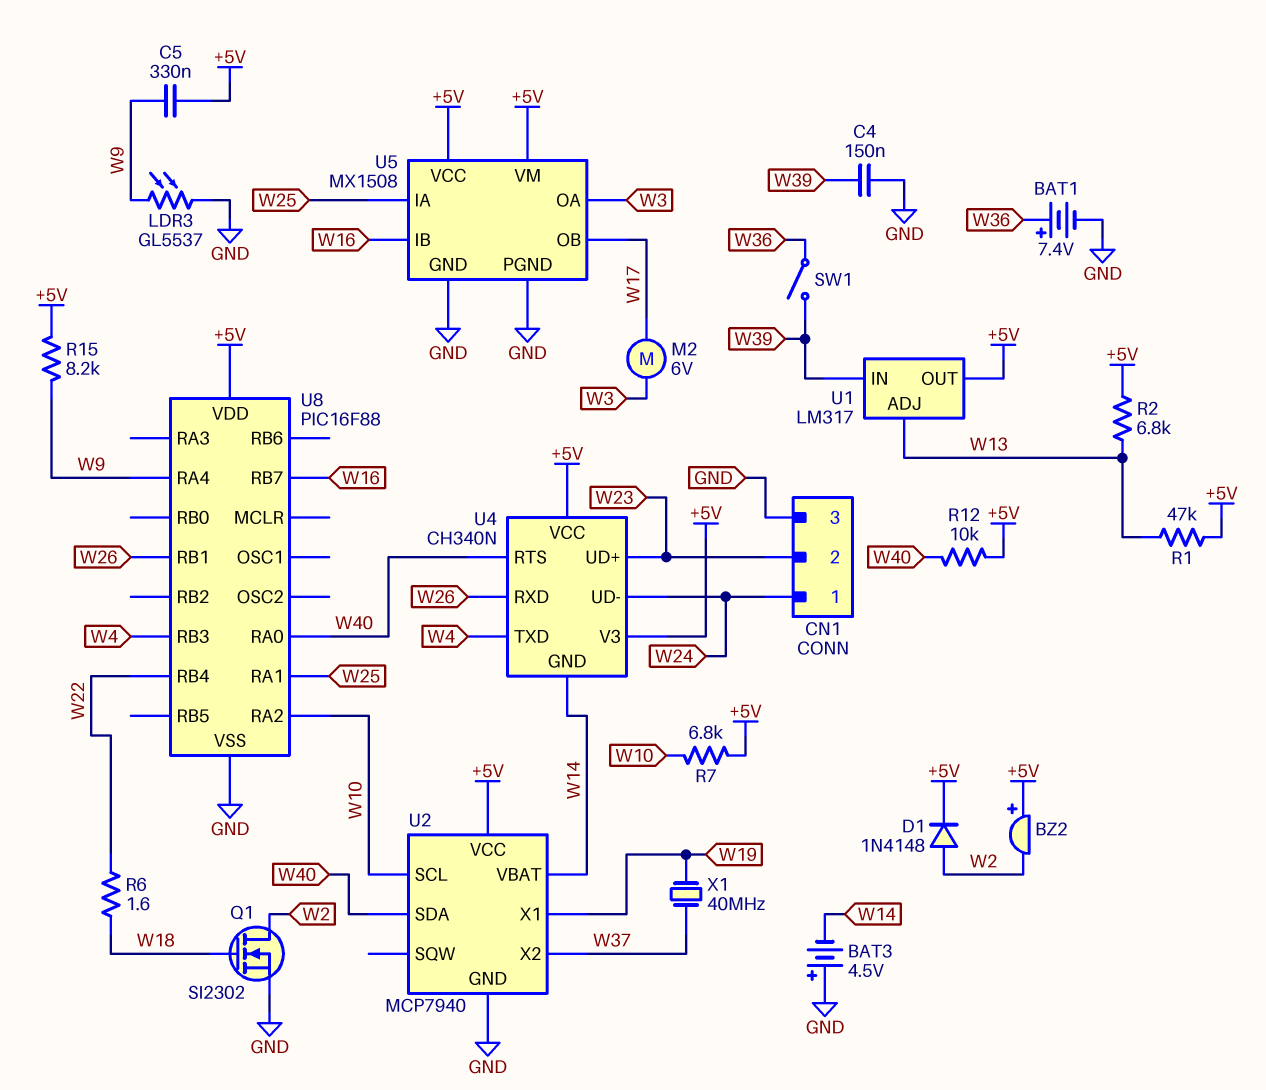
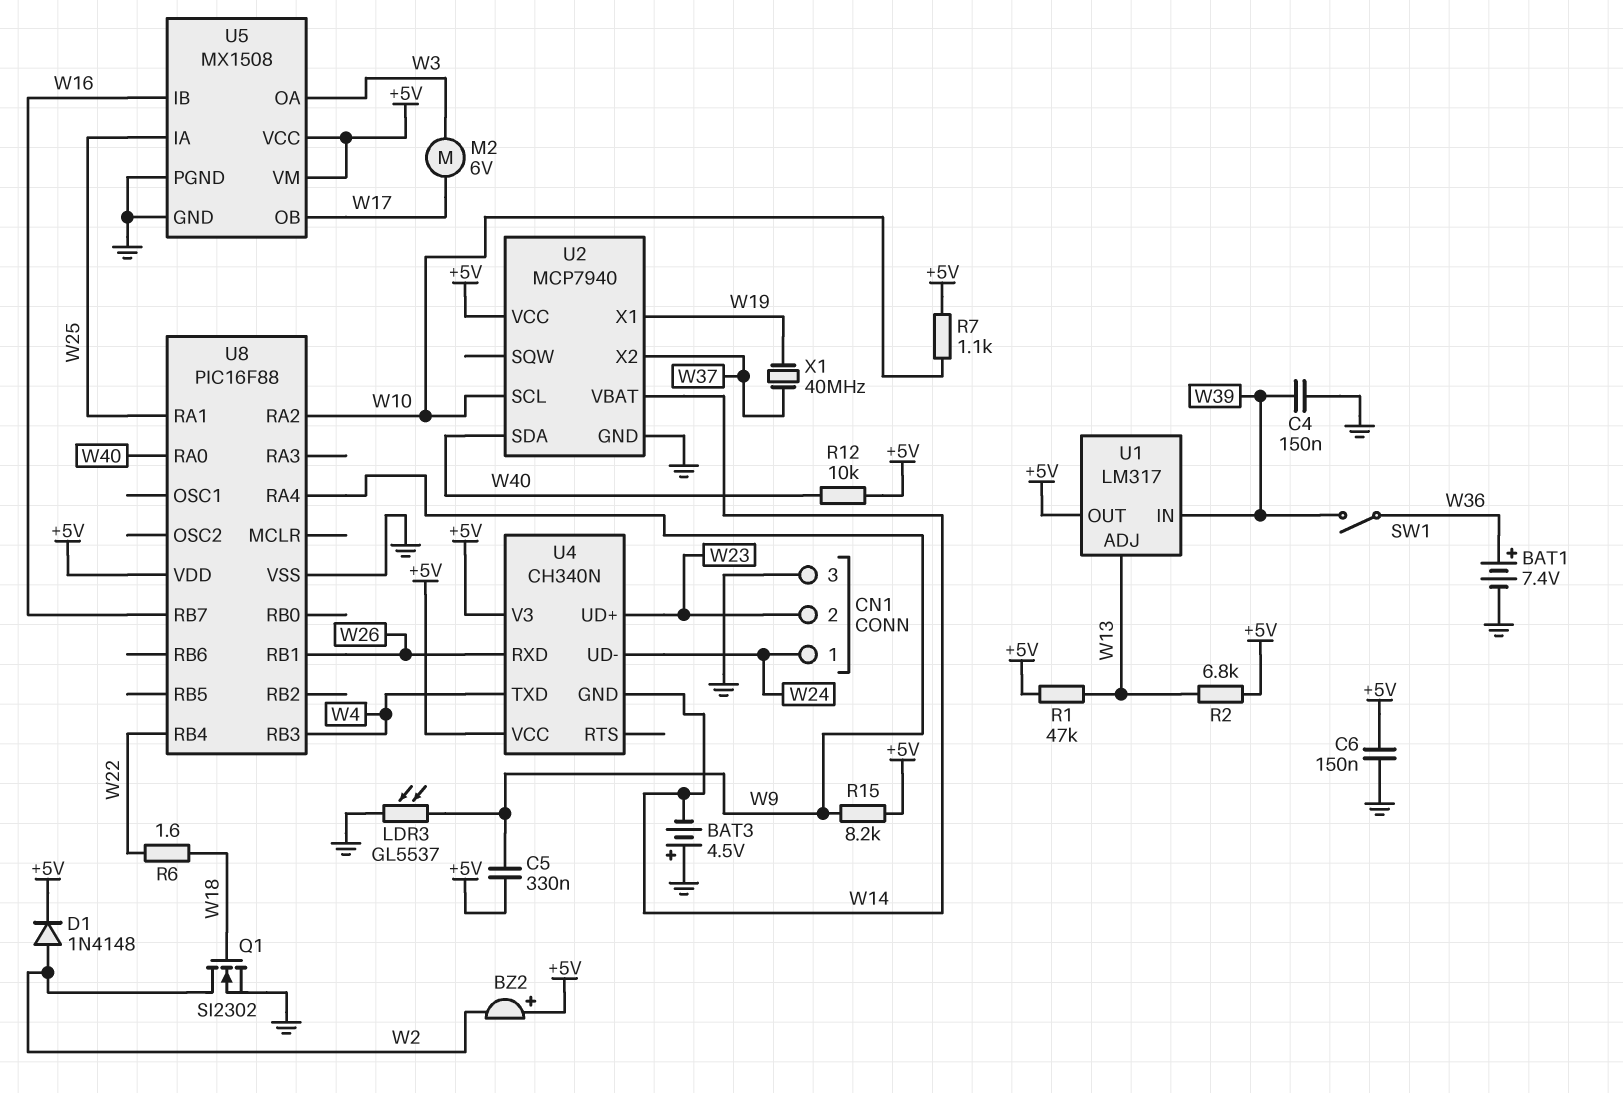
C6: none -> 150nF (+5V, GND)
R7: 6.8k (+5V, W10) -> 1.1k (+5V, W10)
U4 pin RTS: W40 -> none

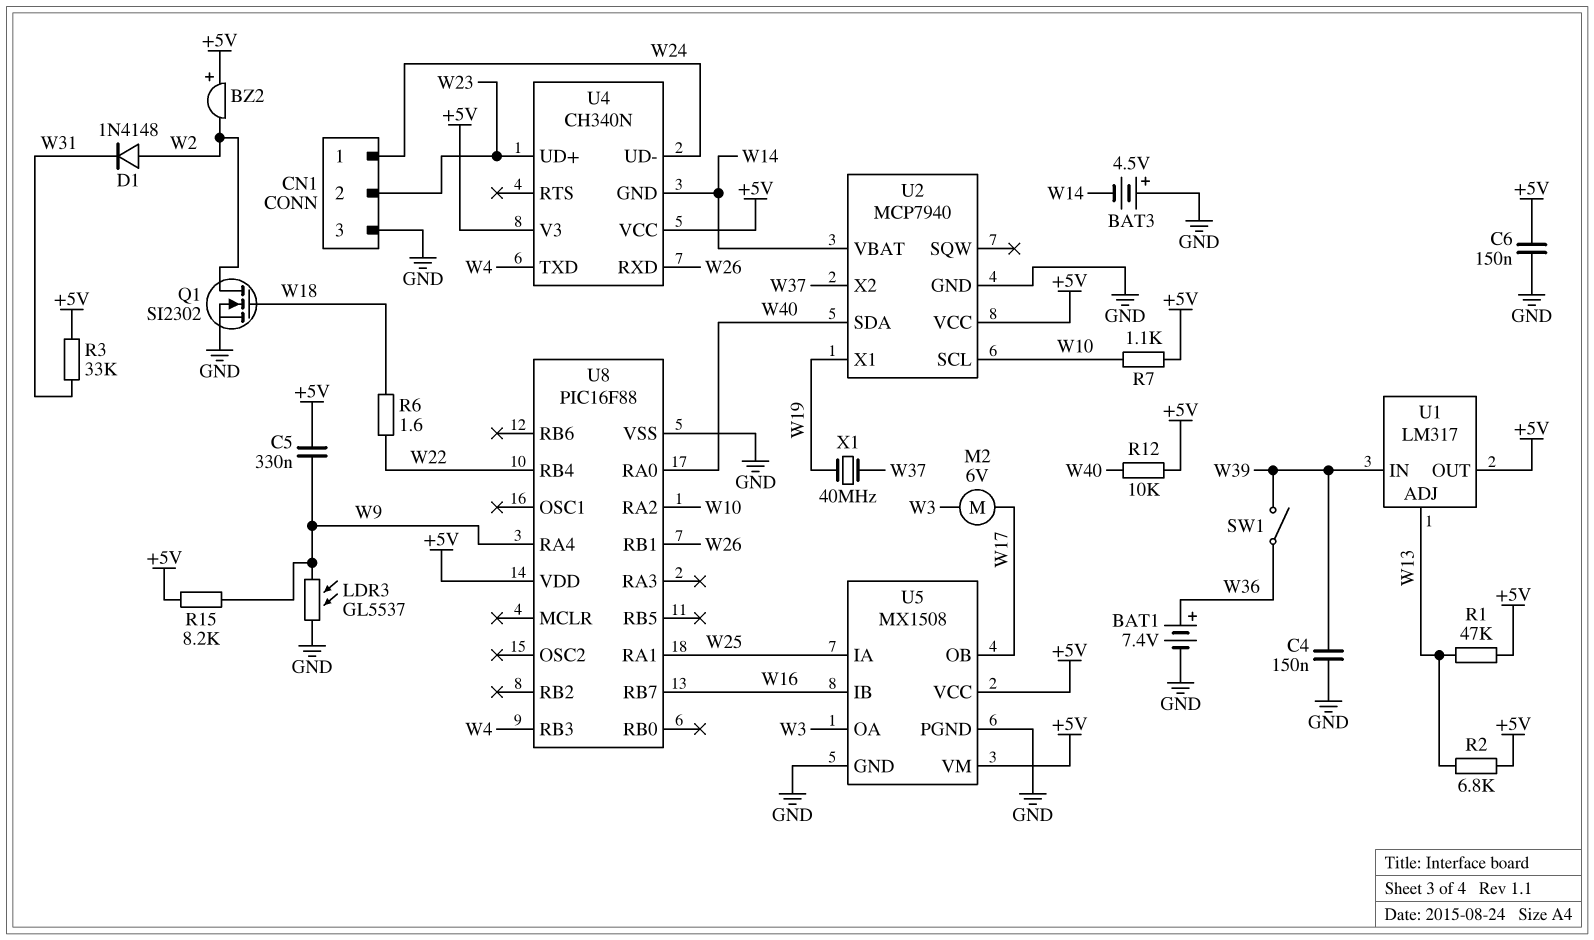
D1: diode 1N4148 (A W2, K +5V) -> diode 1N4148 (A W2, K W31)
R3: none -> 33k (+5V, W31)

